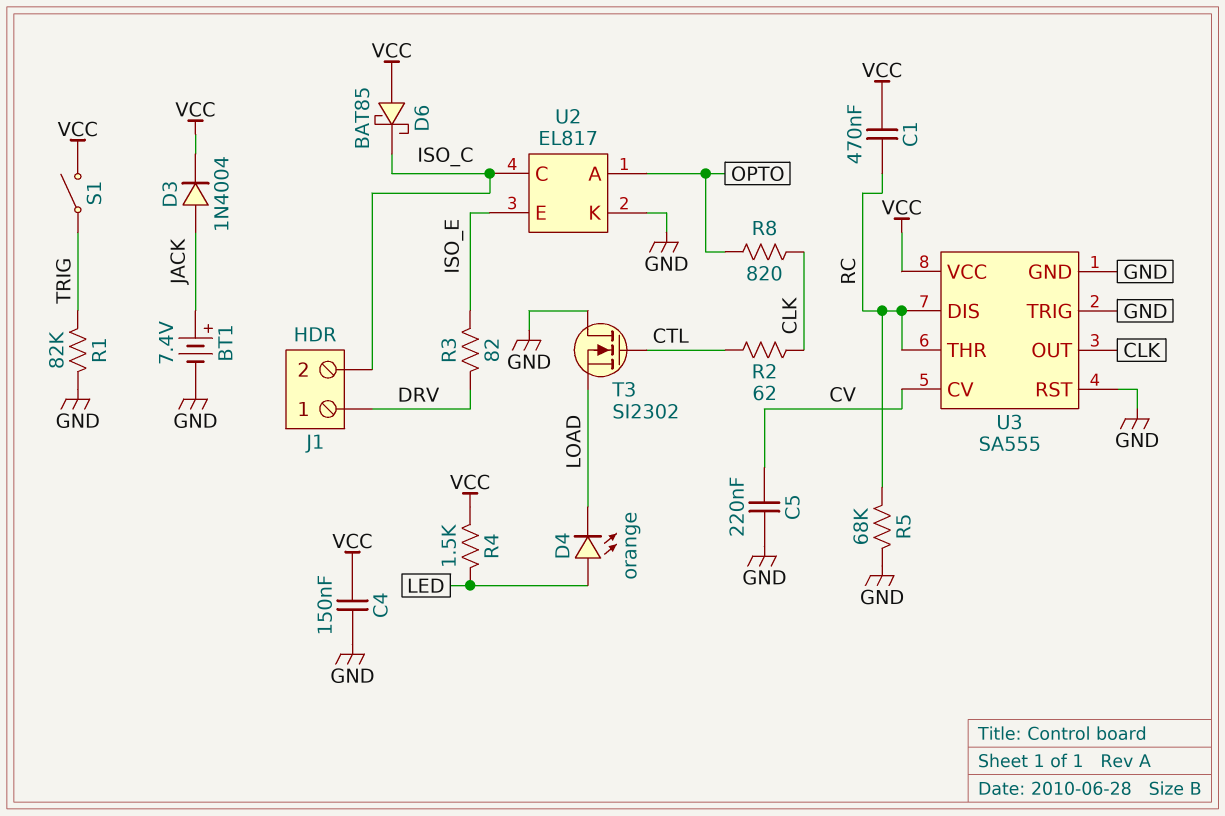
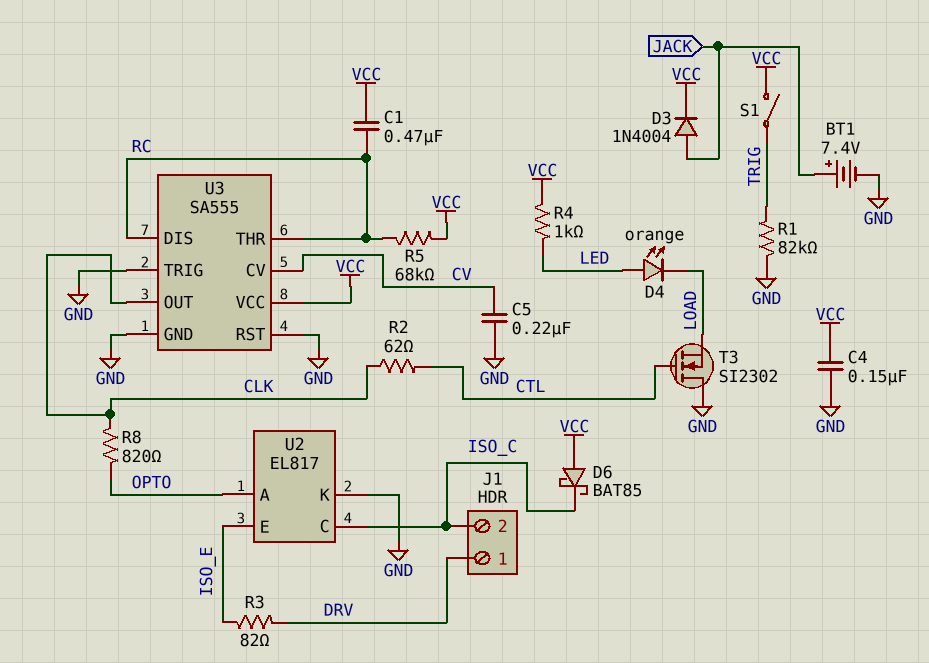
R4: 1.5k (LED, VCC) -> 1k (LED, VCC)
R5: 68k (GND, RC) -> 68k (RC, VCC)

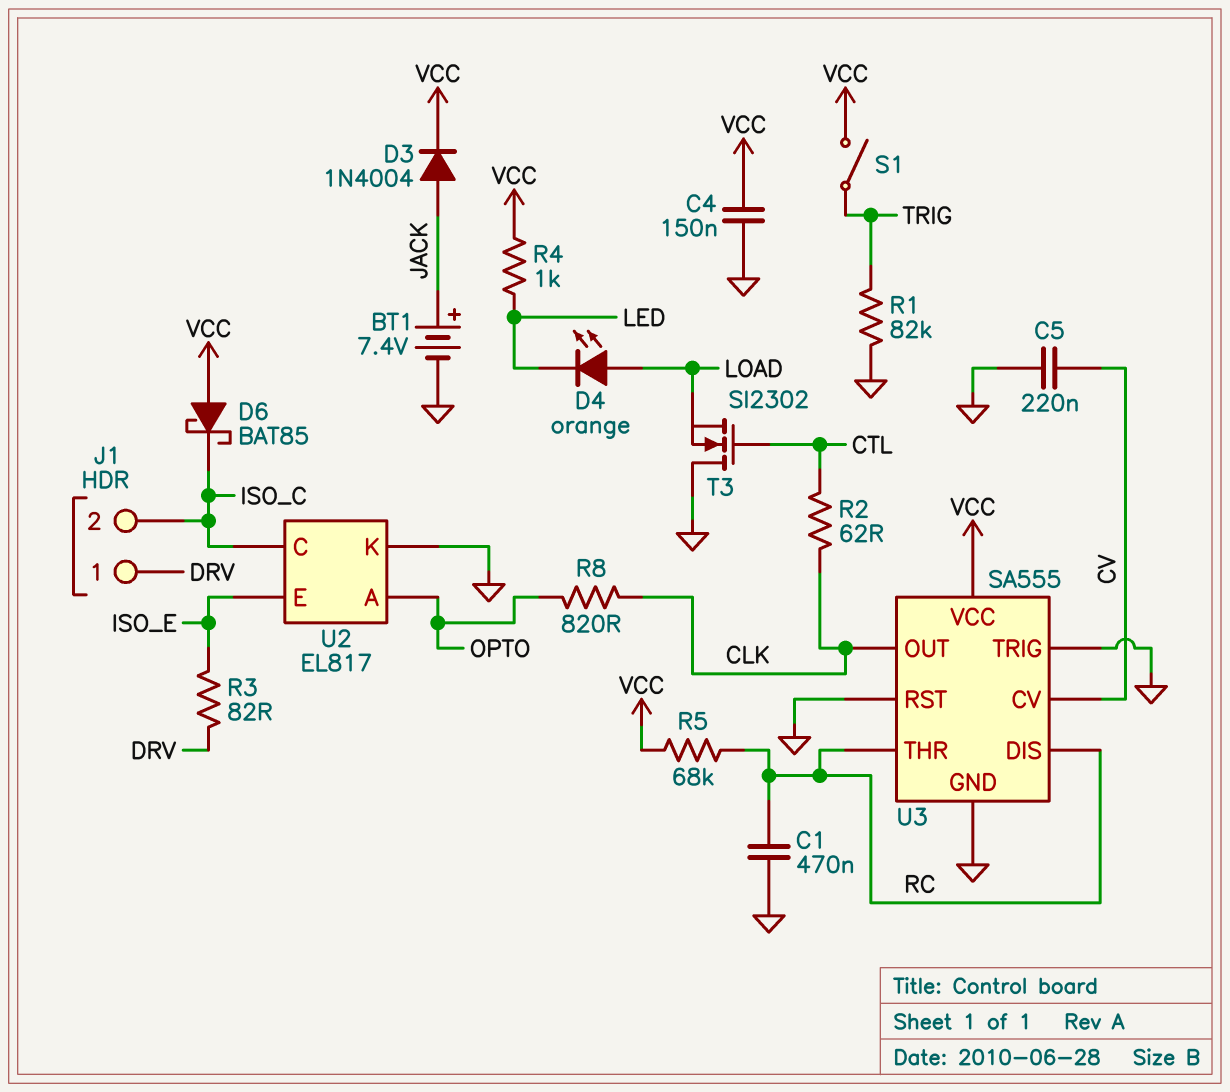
C1: 470nF (RC, VCC) -> 470nF (GND, RC)
D4: LED orange (A LED, K LOAD) -> LED orange (A LOAD, K LED)

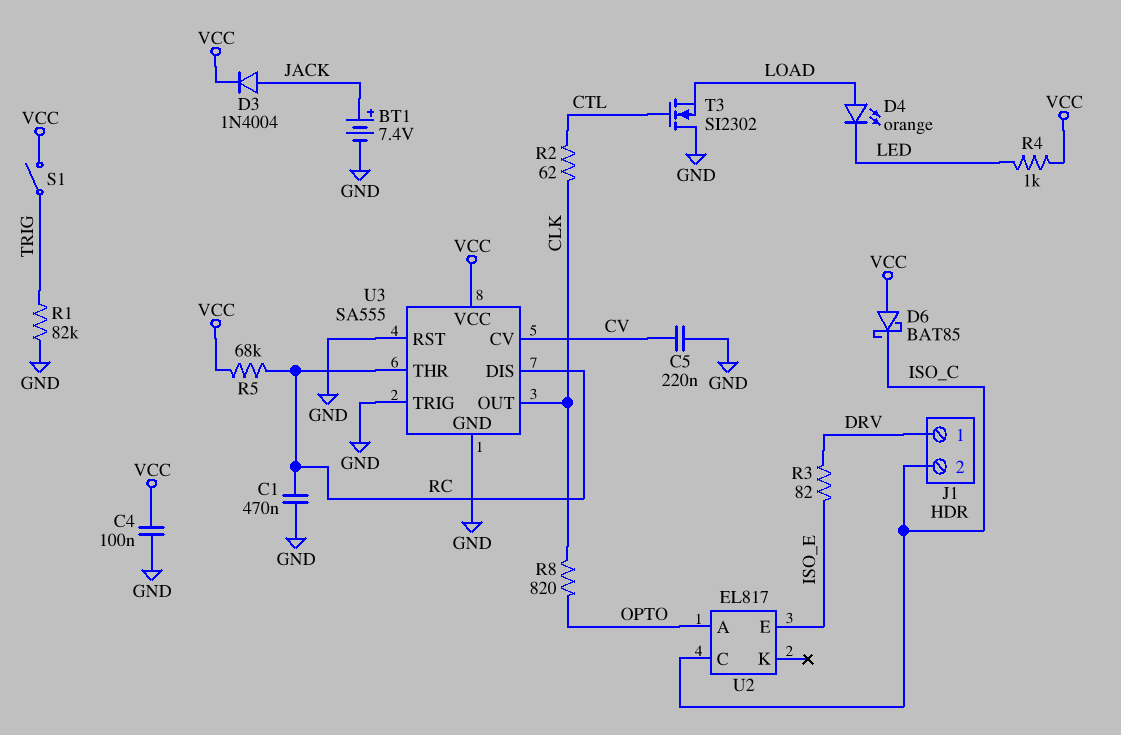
C4: 150nF (GND, VCC) -> 100nF (GND, VCC)
U2 pin K: GND -> none

